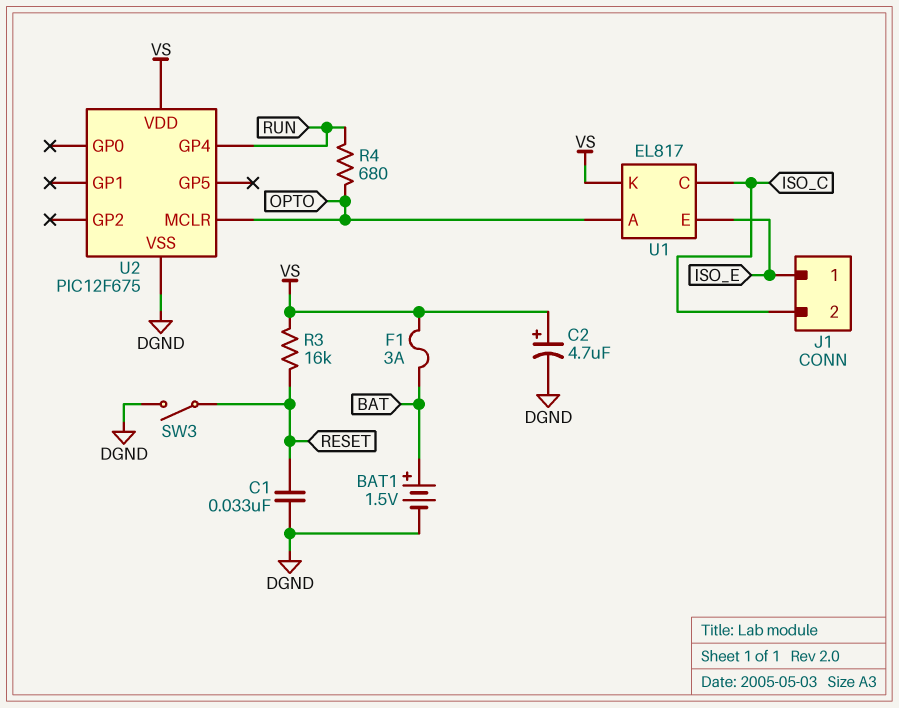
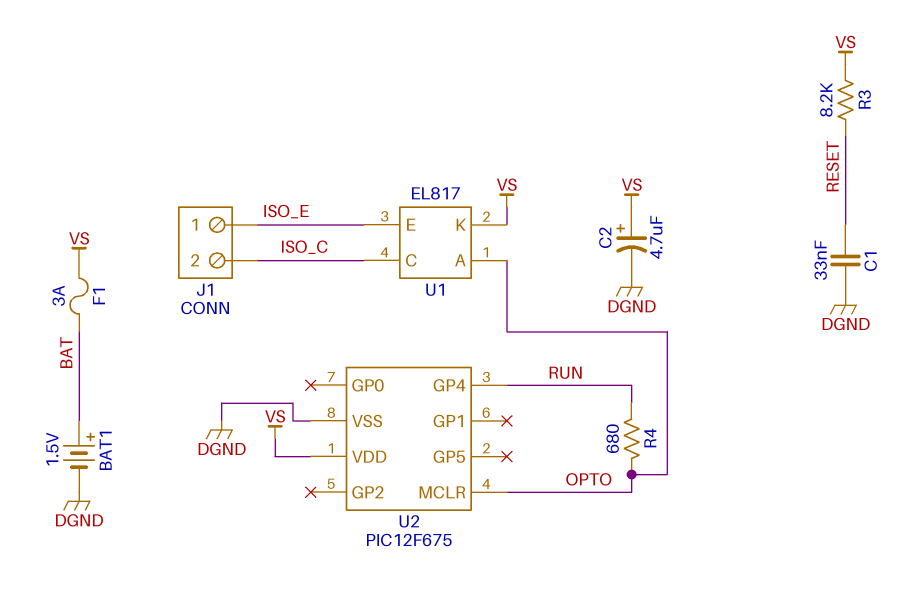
R3: 16k (RESET, VS) -> 8.2k (RESET, VS)
SW3: switch (DGND, RESET) -> none

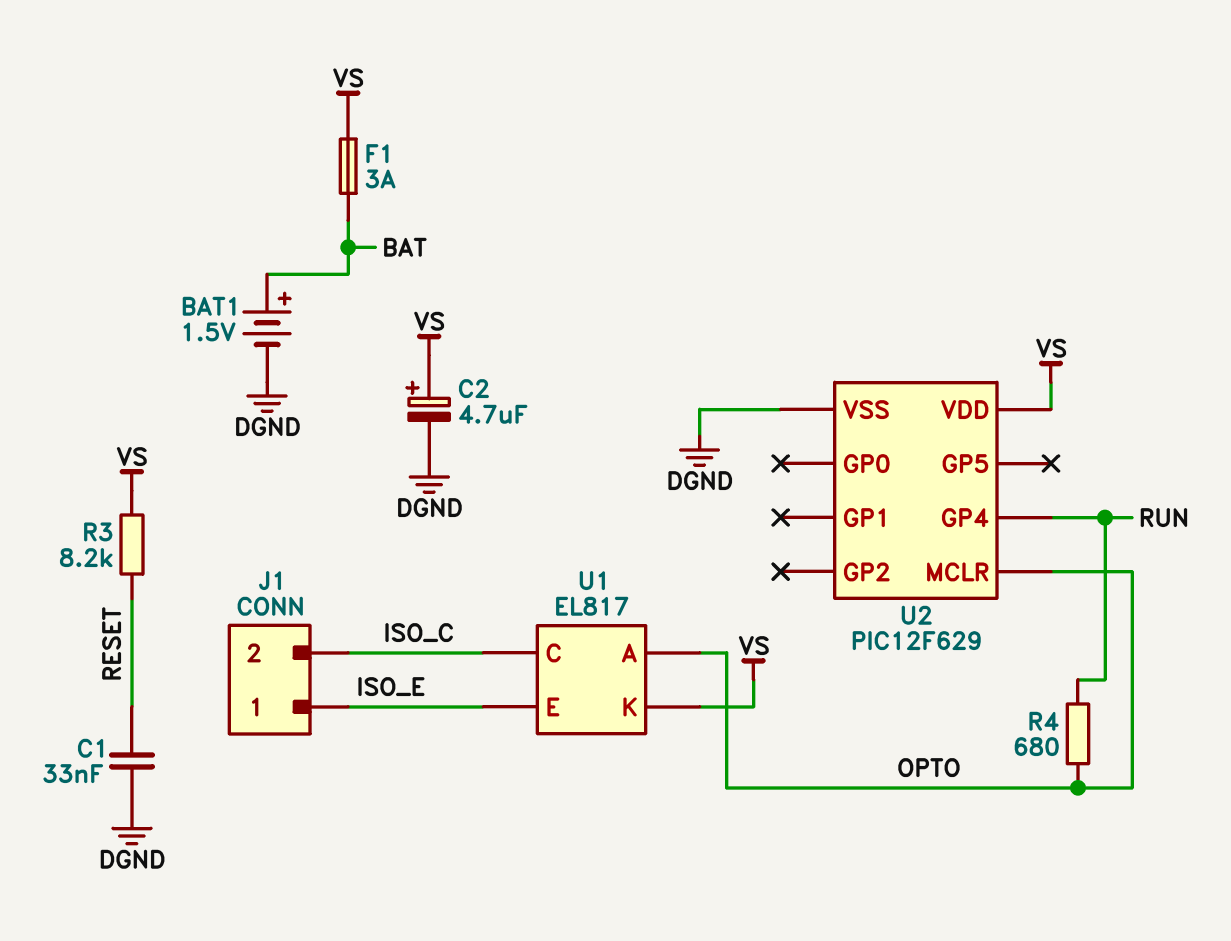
U2: PIC12F675 -> PIC12F629

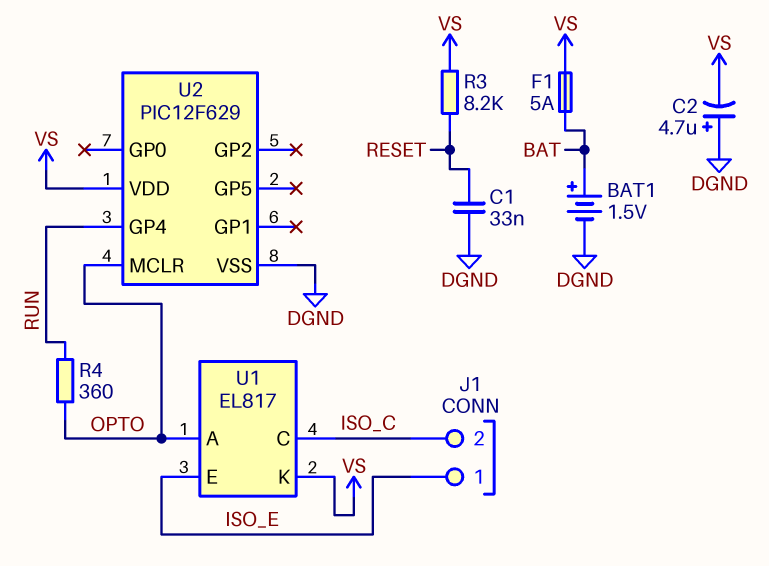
C2: 4.7uF (plus VS, minus DGND) -> 4.7uF (plus DGND, minus VS)
F1: 3A (BAT, VS) -> 5A (BAT, VS)
R4: 680 (OPTO, RUN) -> 360 (OPTO, RUN)

